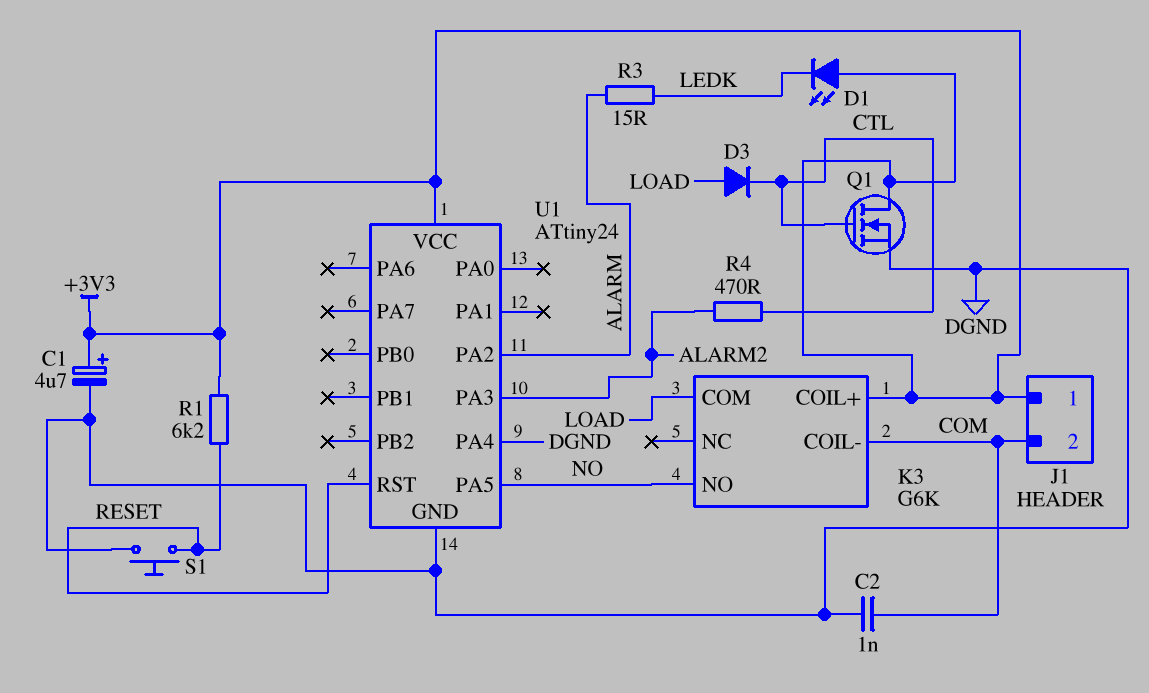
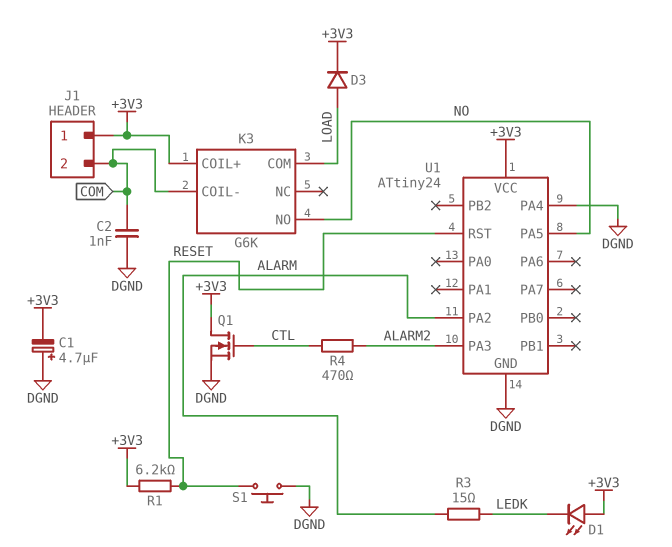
C1: 4.7uF (plus +3V3, minus DGND) -> 4.7uF (plus DGND, minus +3V3)
D3: diode (A LOAD, K CTL) -> diode (A LOAD, K +3V3)

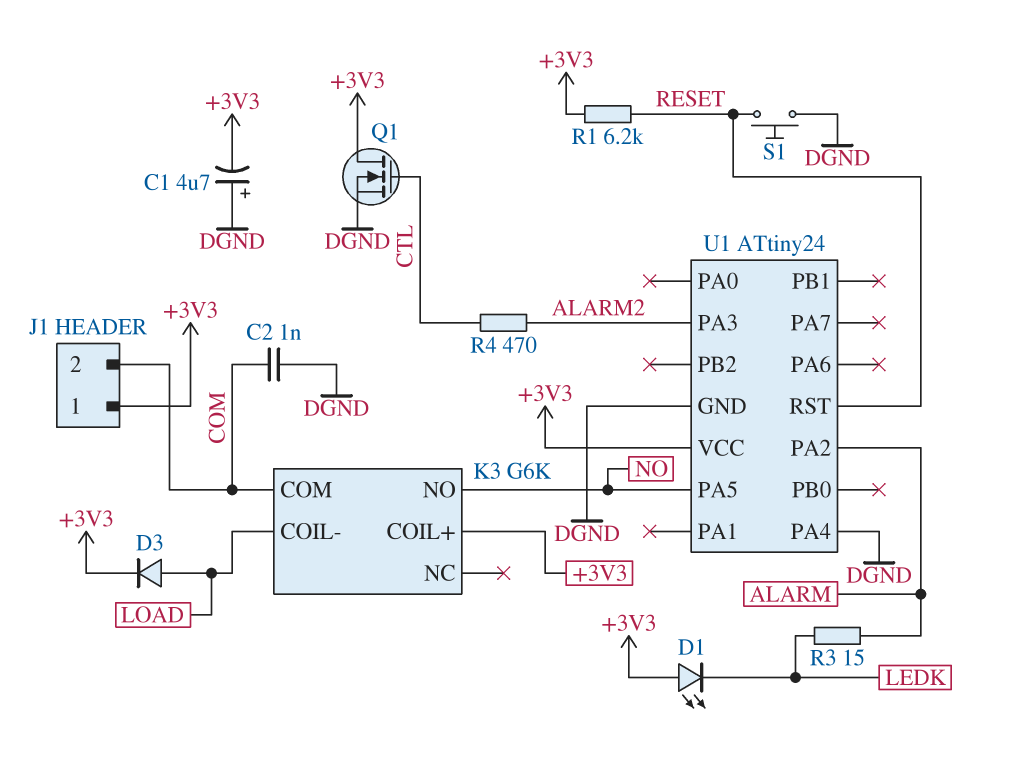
K3 pin COIL-: COM -> LOAD
K3 pin COM: LOAD -> COM

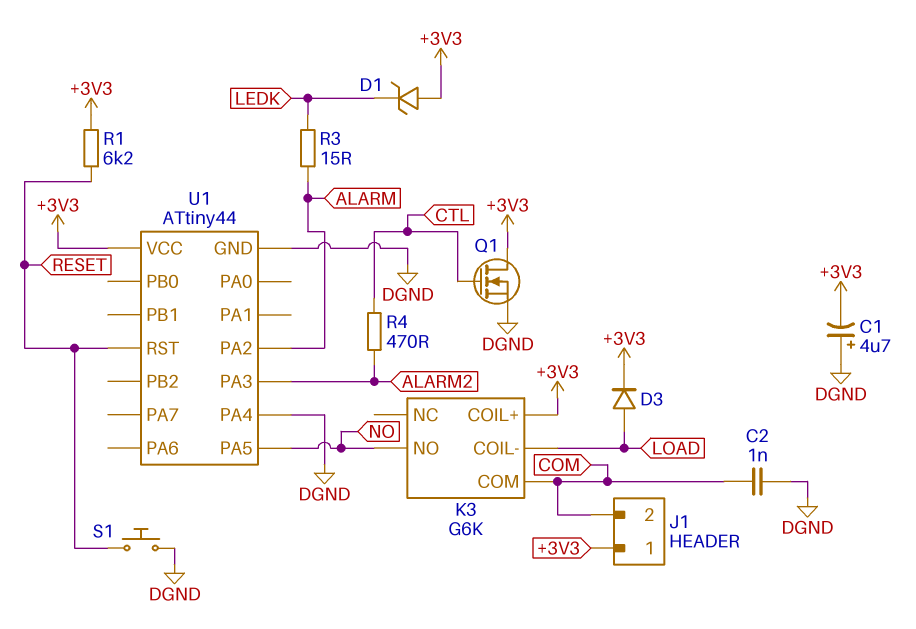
D1: LED (A +3V3, K LEDK) -> zener (A +3V3, K LEDK)
U1: ATtiny24 -> ATtiny44

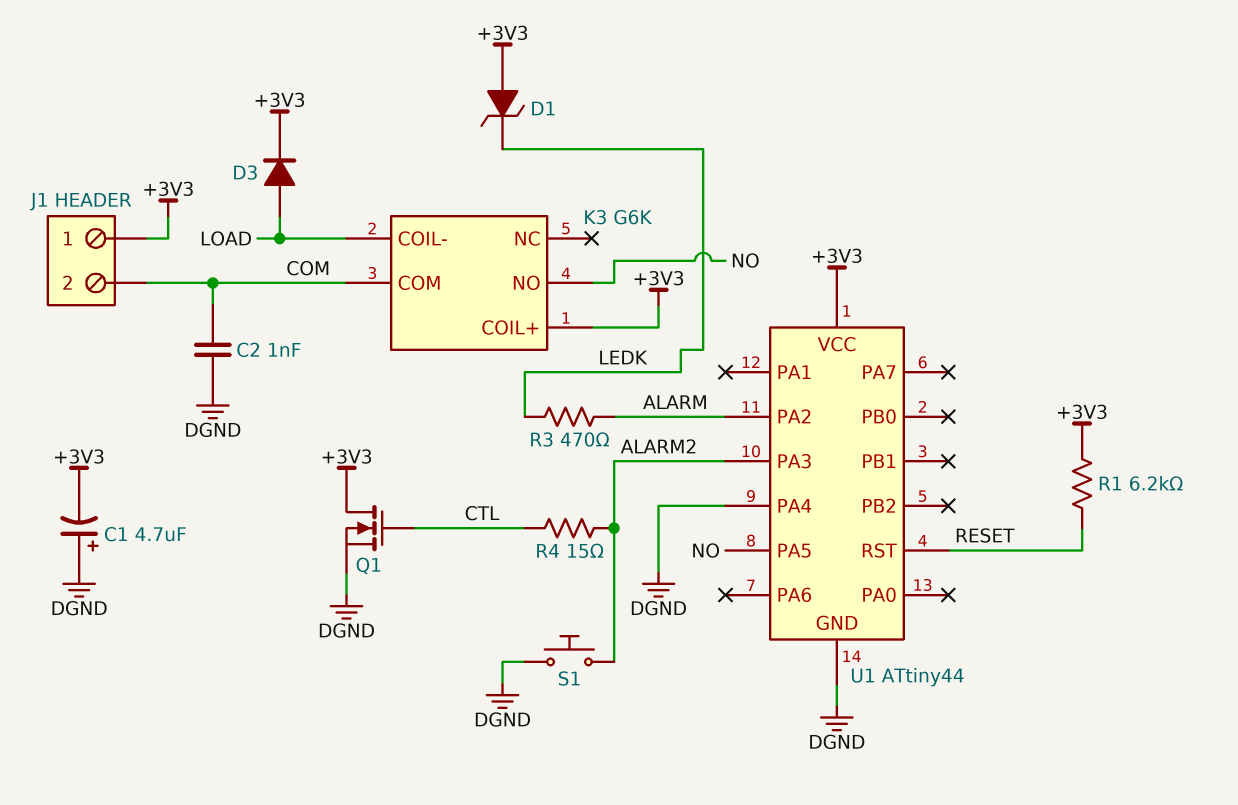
R3: 15 (ALARM, LEDK) -> 470 (ALARM, LEDK)
R4: 470 (ALARM2, CTL) -> 15 (ALARM2, CTL)
S1: button (DGND, RESET) -> button (ALARM2, DGND)

